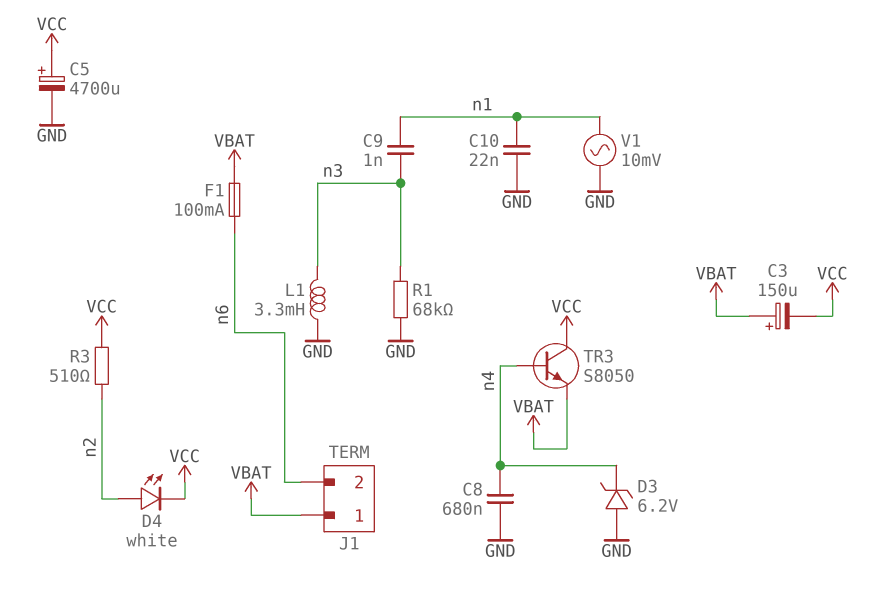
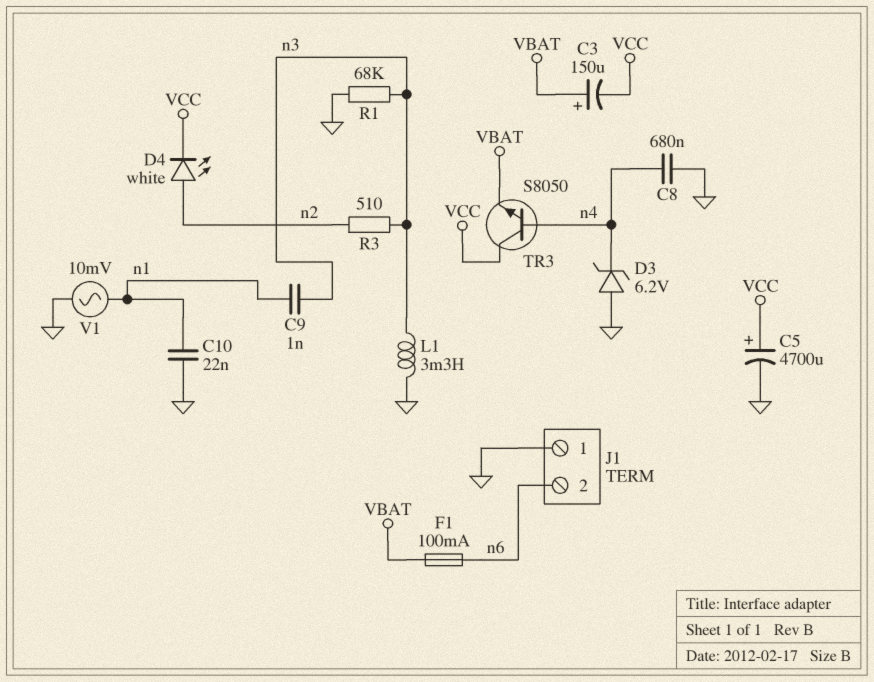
J1 pin 1: VBAT -> GND
R3: 510 (VCC, n2) -> 510 (n2, n3)

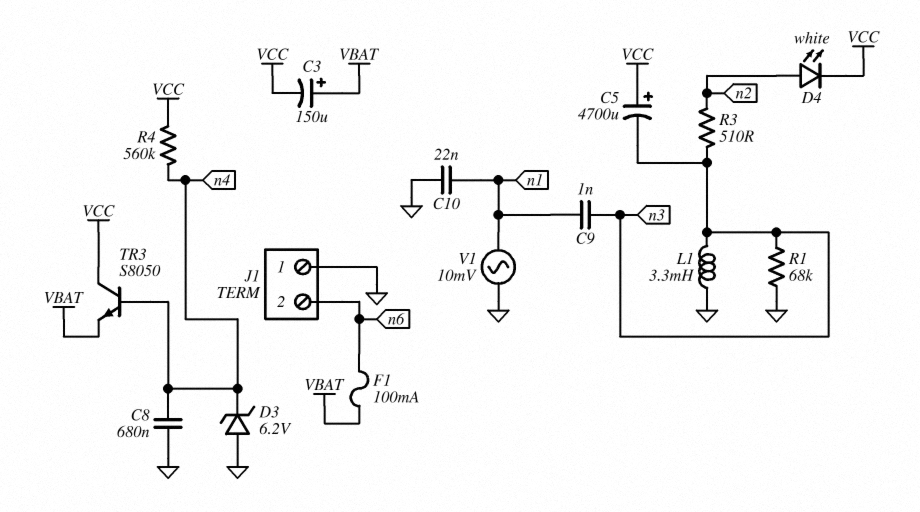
C5: 4700uF (plus VCC, minus GND) -> 4700uF (plus VCC, minus n3)
R4: none -> 560k (VCC, n4)

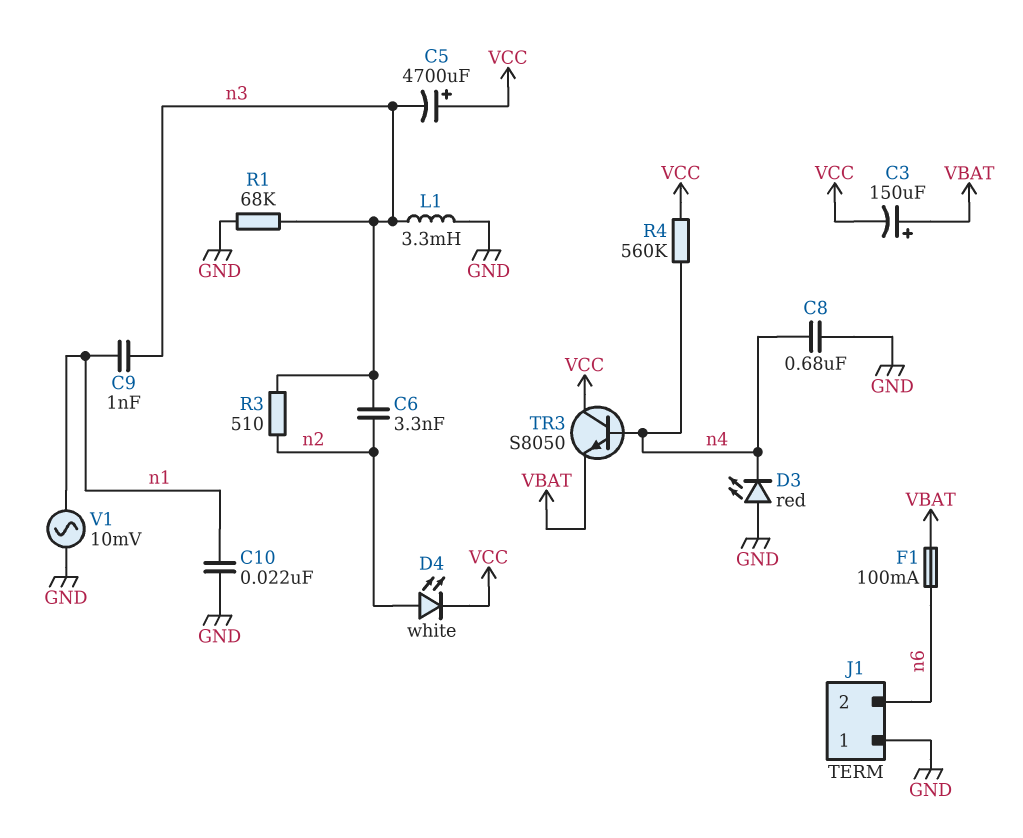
C6: none -> 3.3nF (n2, n3)
D3: zener 6.2V (A GND, K n4) -> LED red (A GND, K n4)

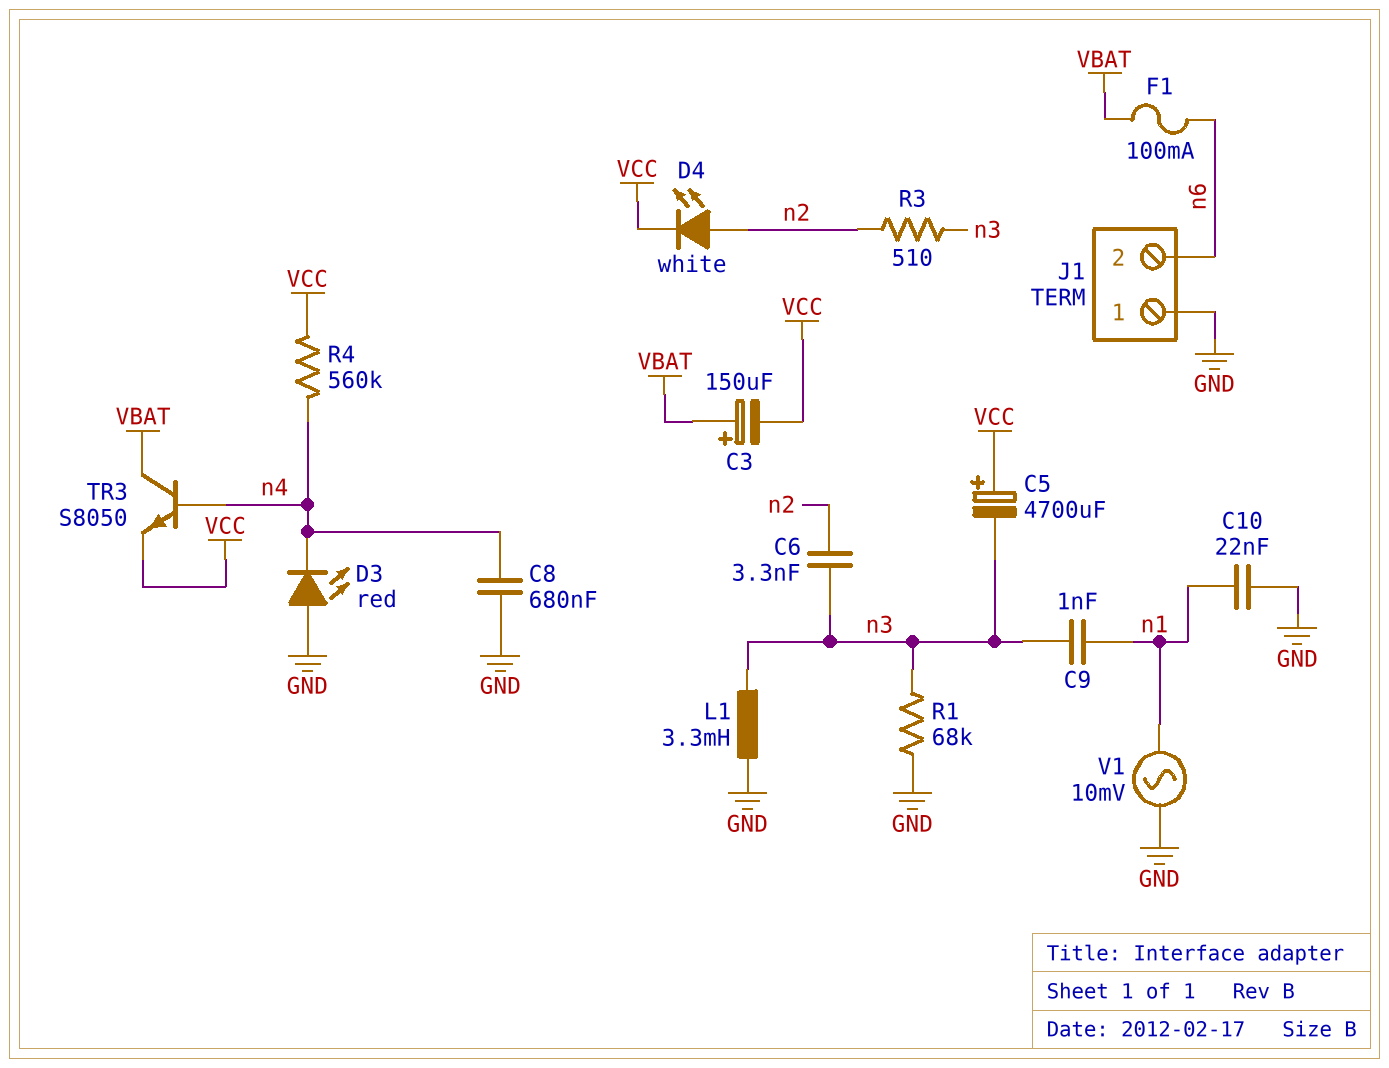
TR3: NPN S8050 (B n4, C VCC, E VBAT) -> NPN S8050 (B n4, C VBAT, E VCC)

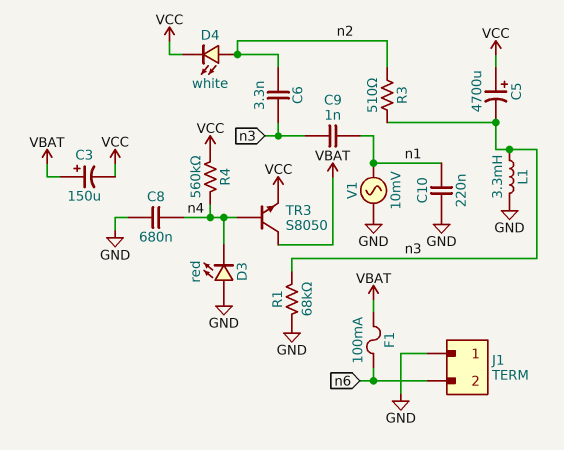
C10: 22nF (GND, n1) -> 220nF (GND, n1)

